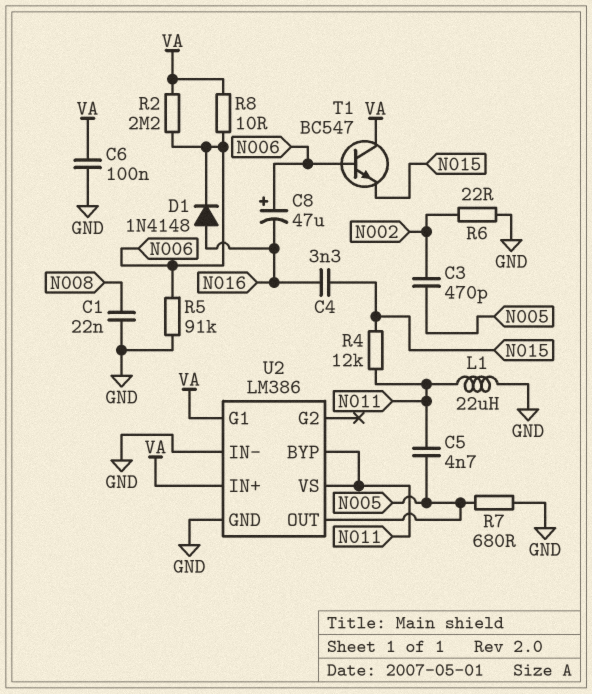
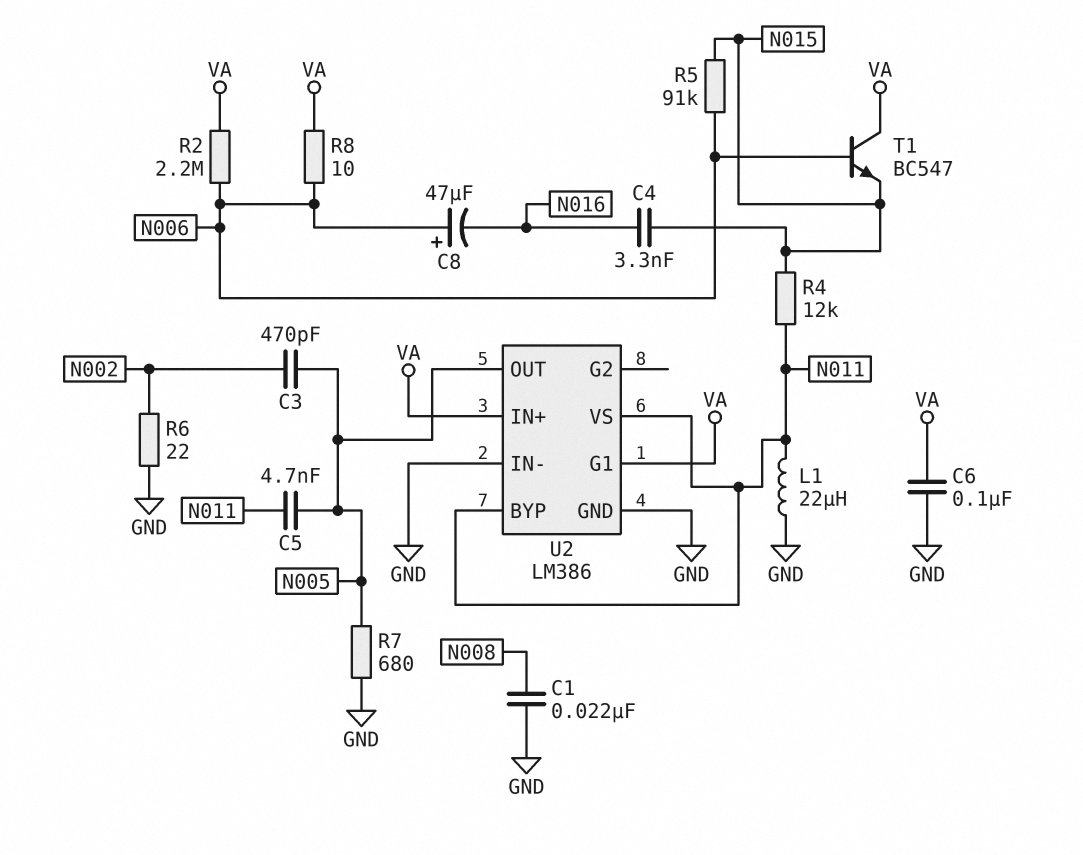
D1: diode 1N4148 (A N016, K N006) -> none
R5: 91k (GND, N006) -> 91k (N006, N015)

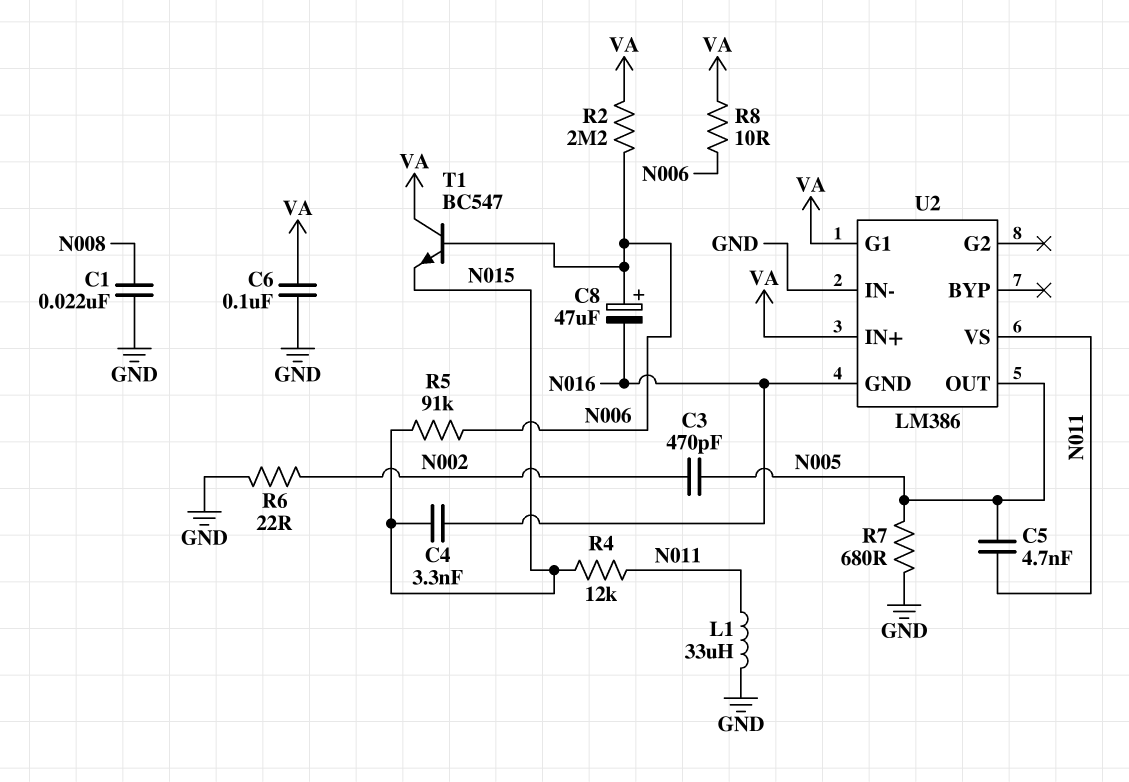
L1: 22uH (GND, N011) -> 33uH (GND, N011)
U2 pin BYP: N011 -> none
U2 pin GND: GND -> N016

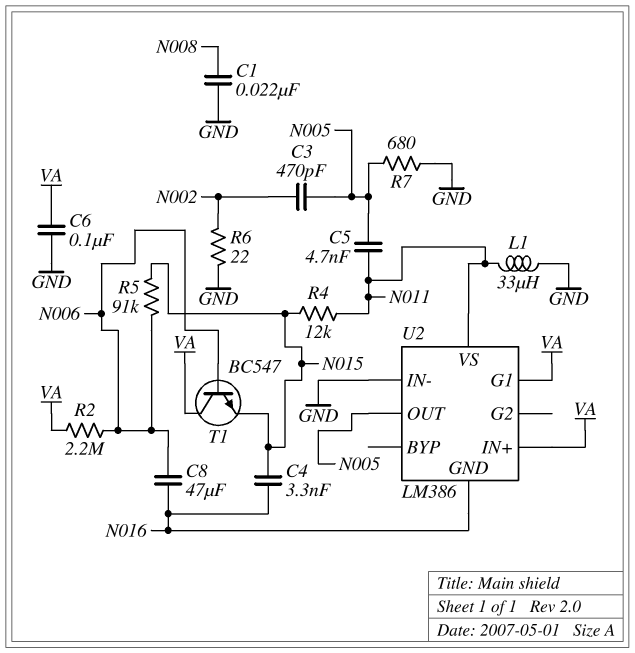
C8: 47uF (plus N006, minus N016) -> 47uF (N006, N016)
R8: 10 (N006, VA) -> none

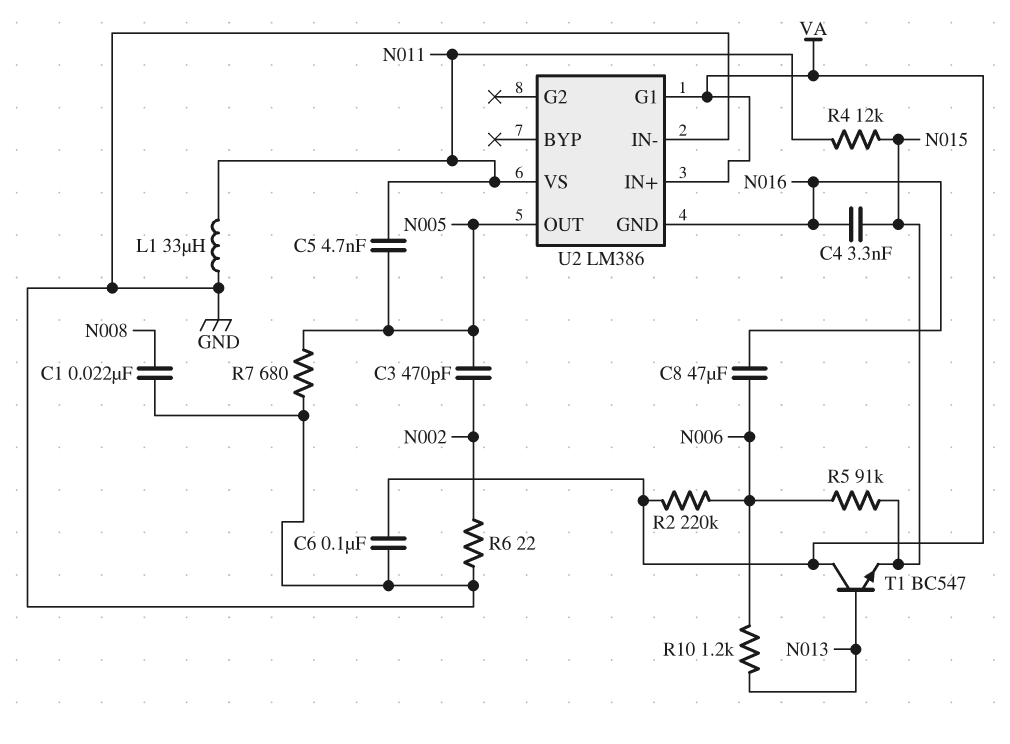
R2: 2.2M (N006, VA) -> 220k (N006, VA)
R10: none -> 1.2k (N006, N013)
T1: NPN BC547 (B N006, C VA, E N015) -> NPN BC547 (B N013, C VA, E N015)

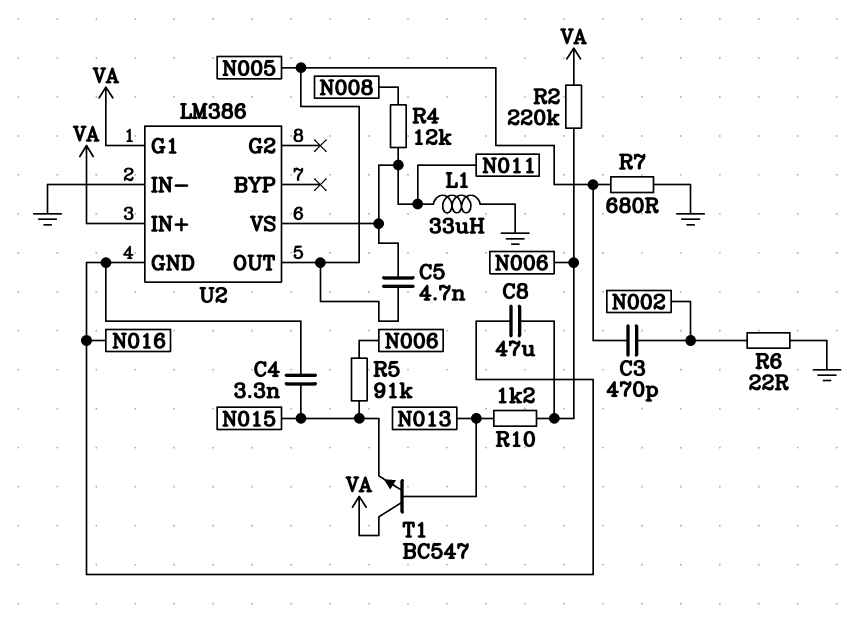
C1: 22nF (GND, N008) -> none
C6: 100nF (GND, VA) -> none
R4: 12k (N011, N015) -> 12k (N008, N011)

